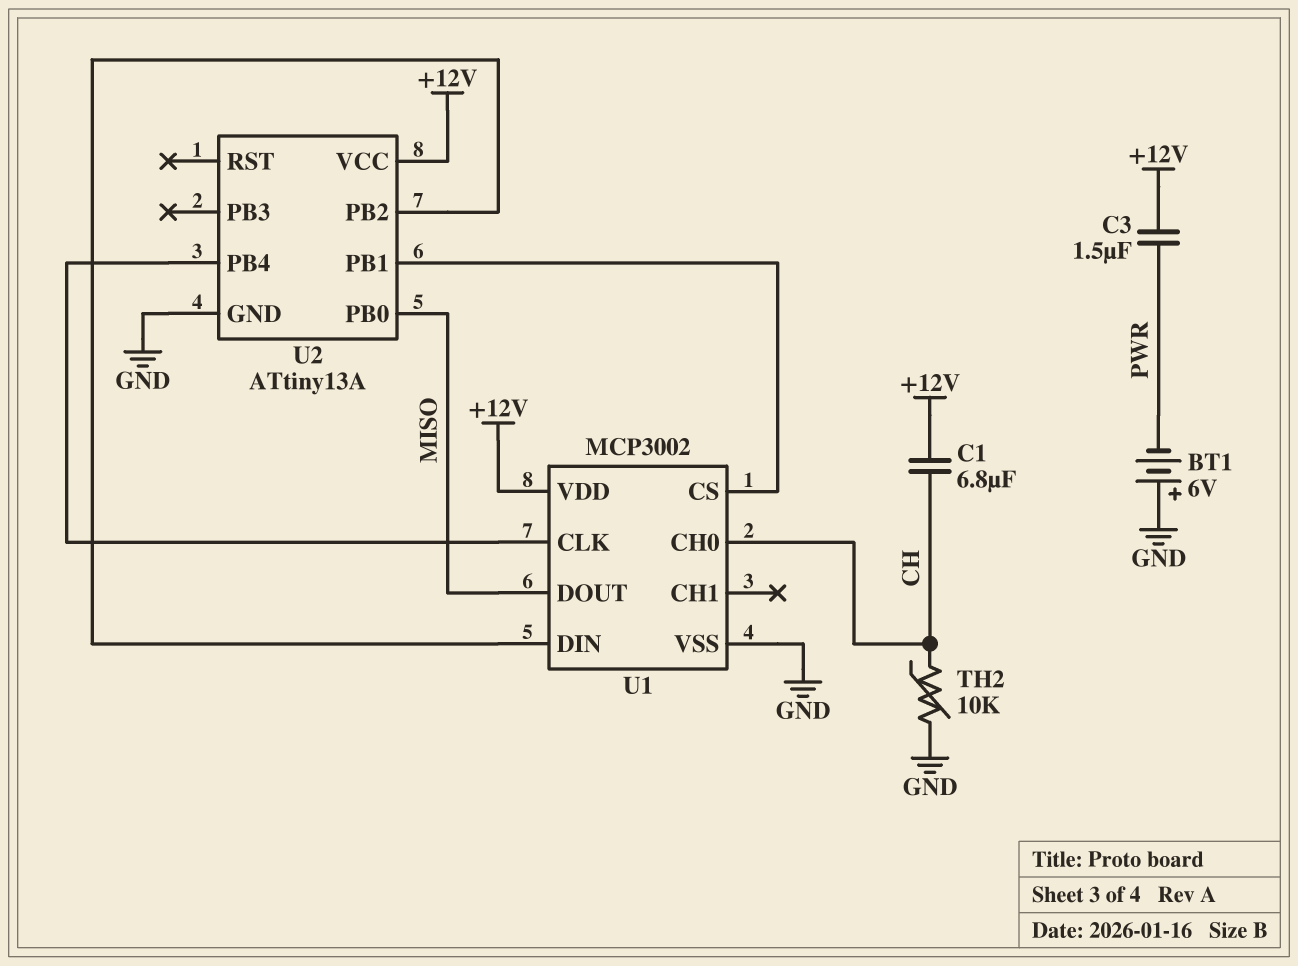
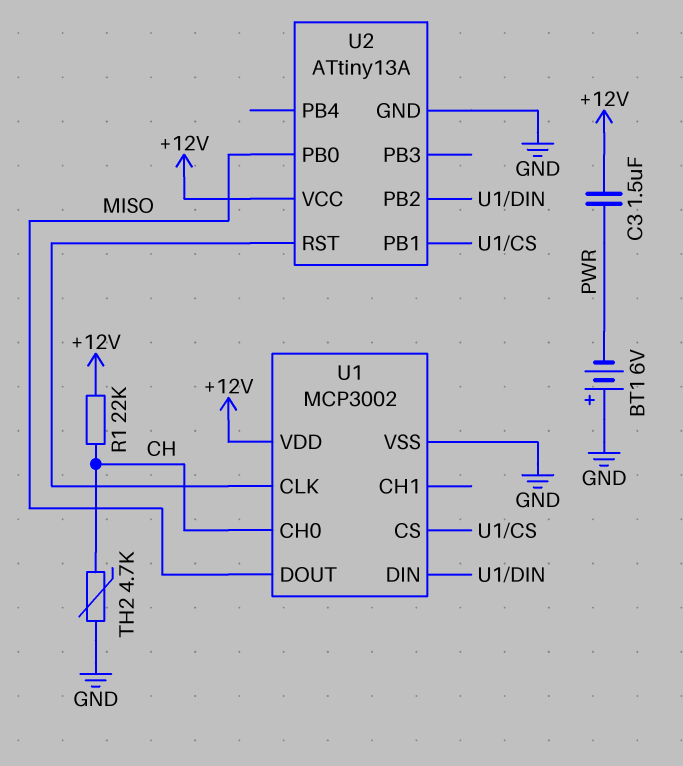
C1: 6.8uF (+12V, CH) -> none
R1: none -> 22k (+12V, CH)
TH2: 10k (CH, GND) -> 4.7k (CH, GND)
U2 pin PB4: U1/CLK -> none
U2 pin RST: none -> U1/CLK

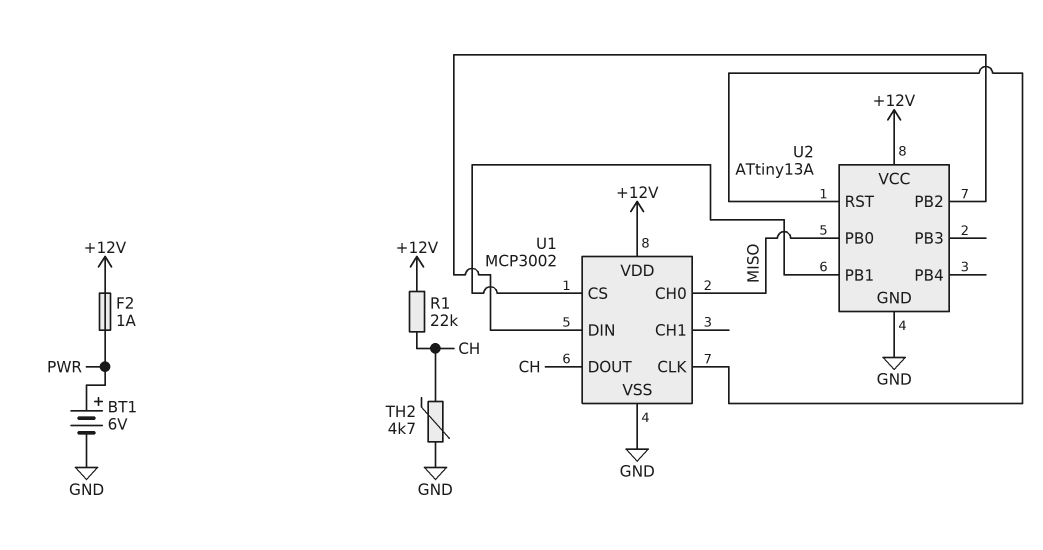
BT1: 6V (plus GND, minus PWR) -> 6V (plus PWR, minus GND)
C3: 1.5uF (+12V, PWR) -> none
F2: none -> 1A (+12V, PWR)
U1 pin CH0: CH -> MISO
U1 pin DOUT: MISO -> CH

